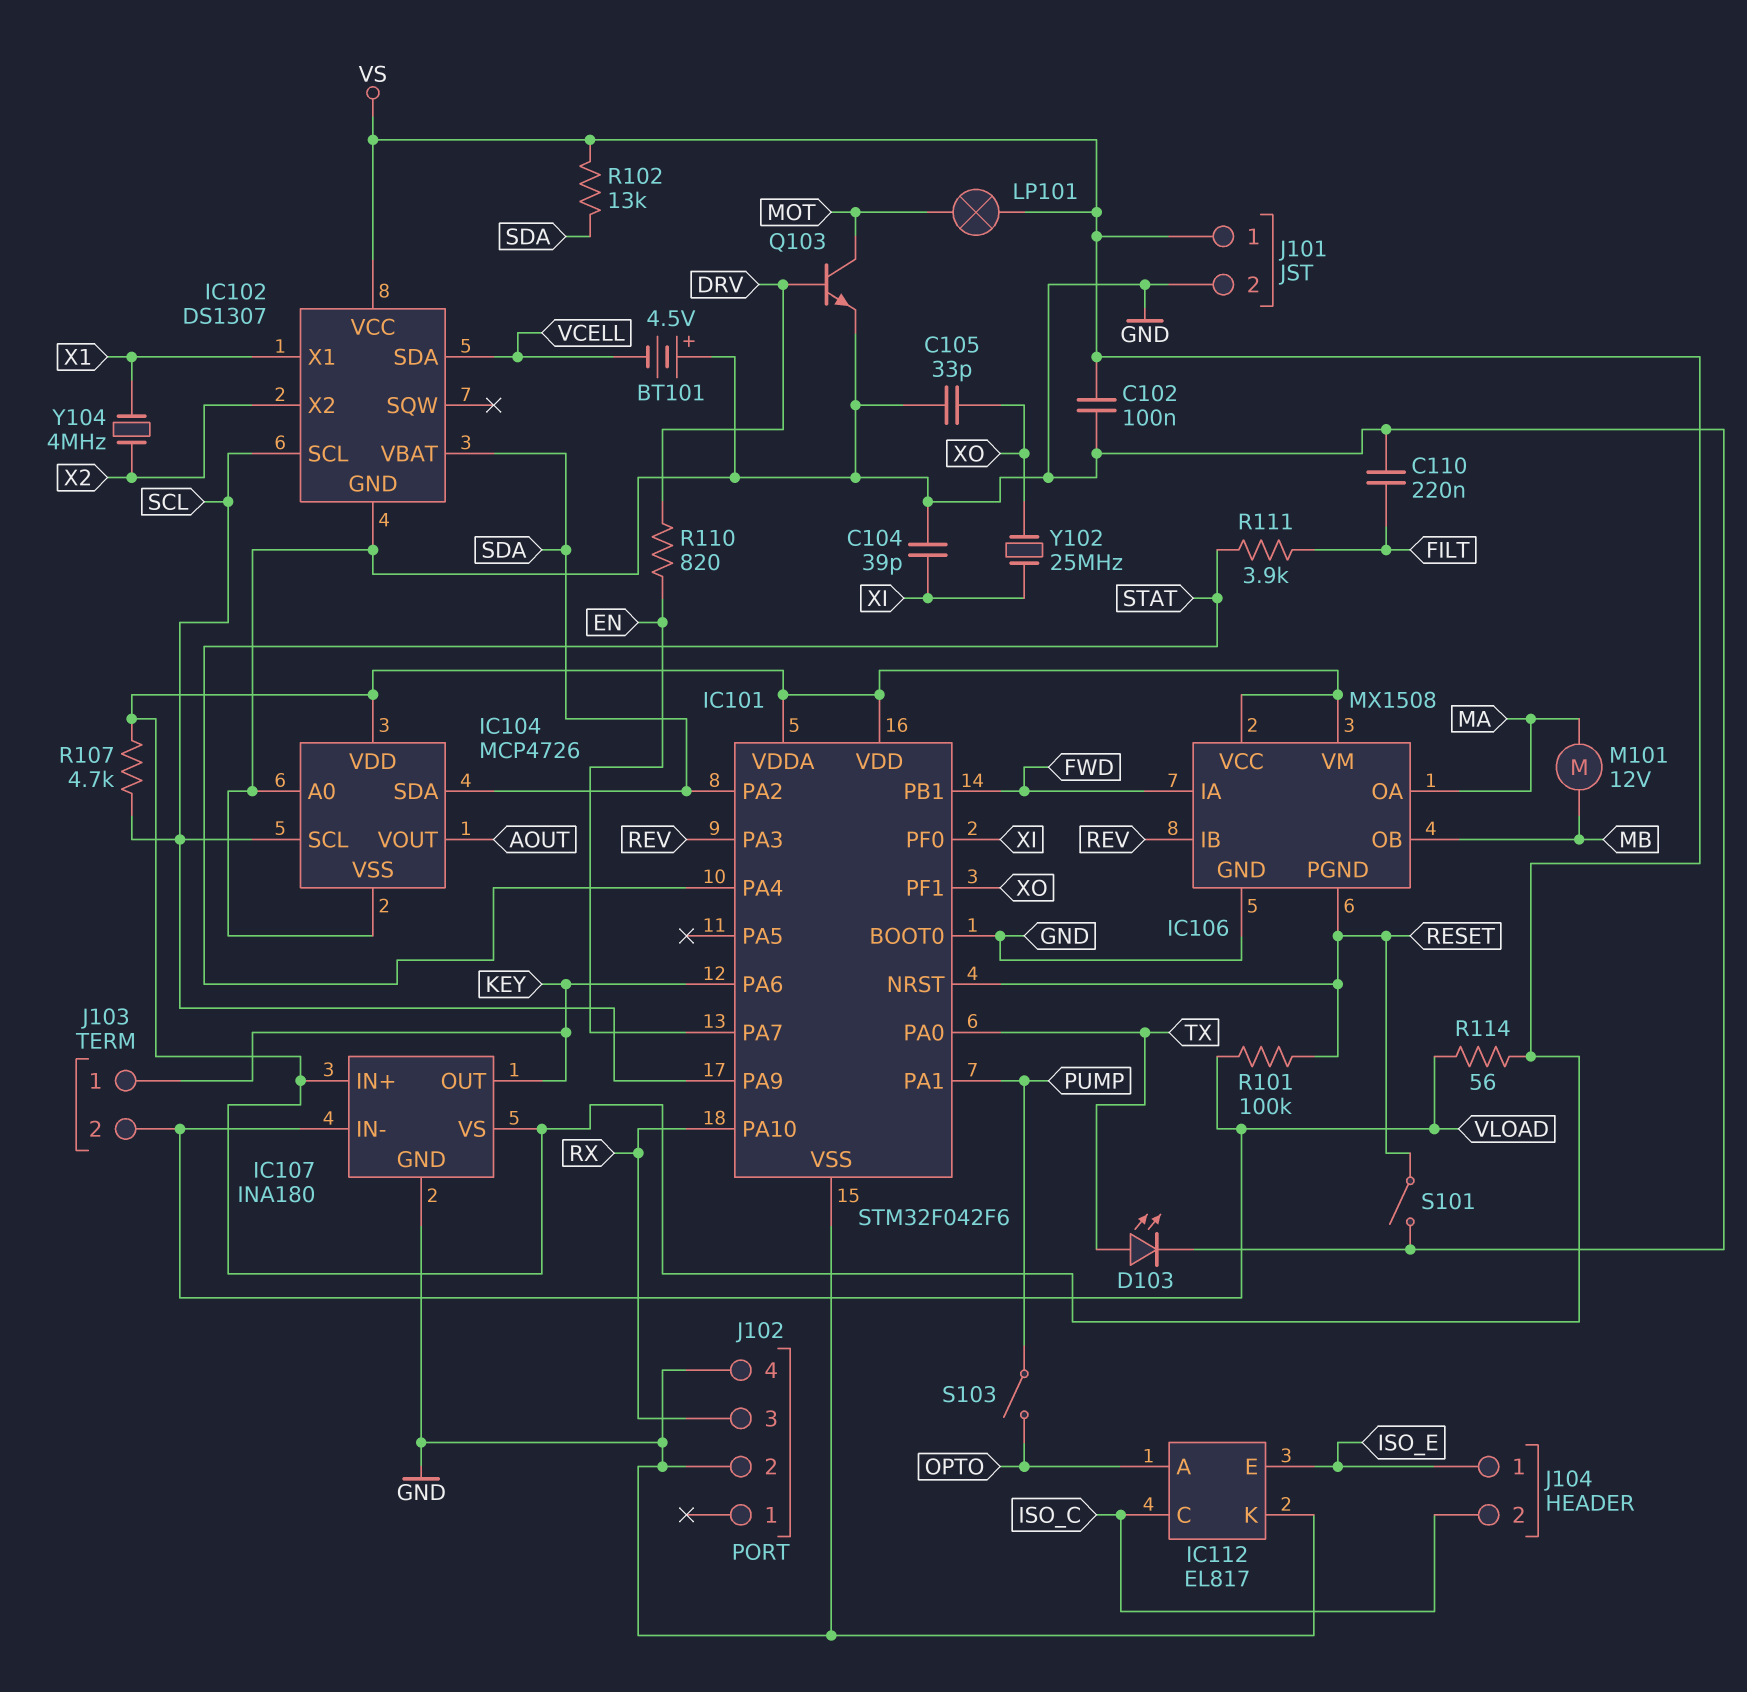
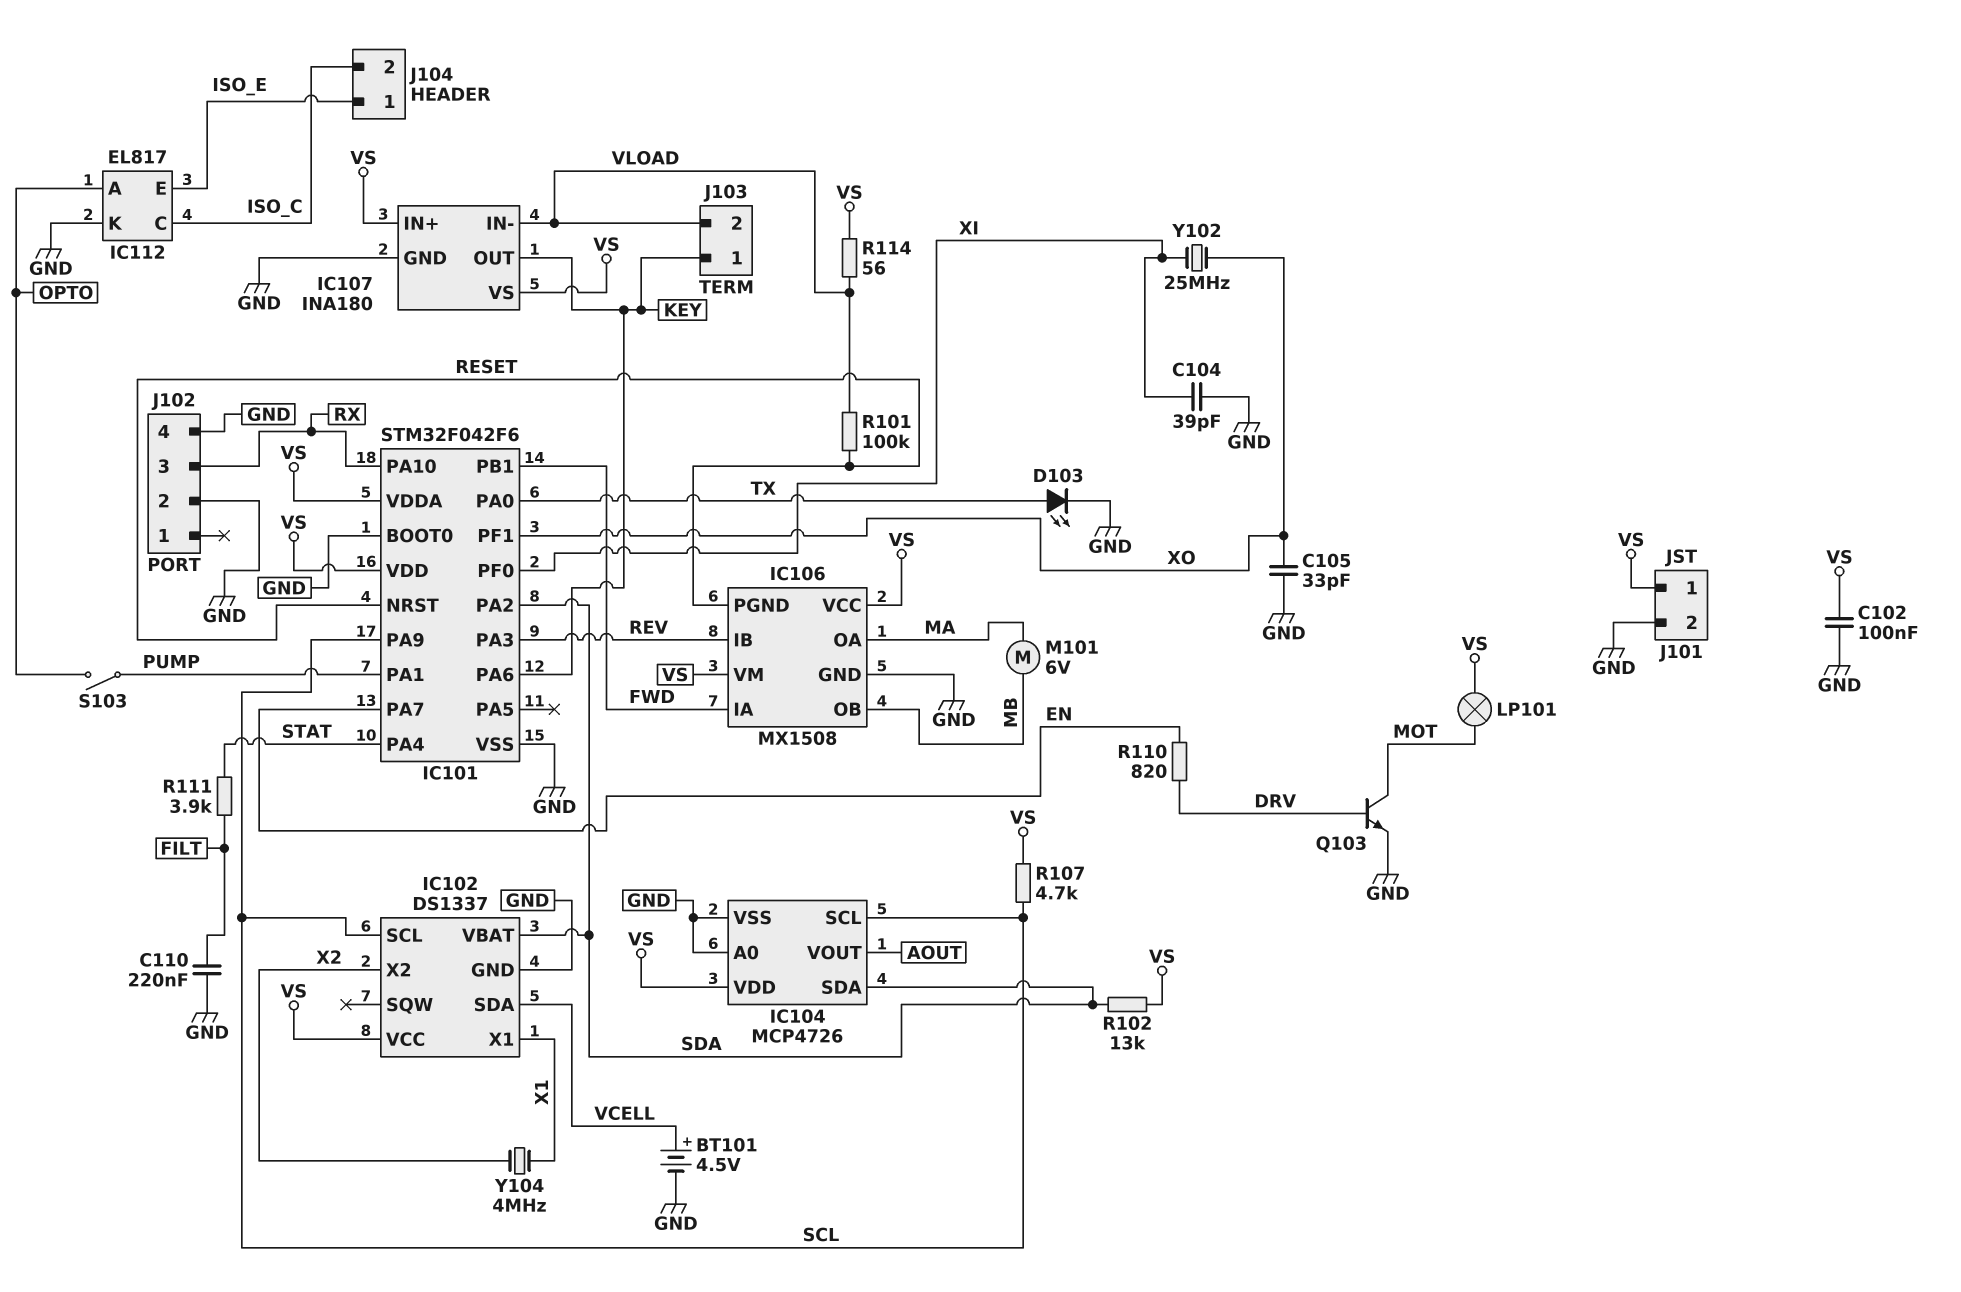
BT101: 4.5V (plus GND, minus VCELL) -> 4.5V (plus VCELL, minus GND)
IC102: DS1307 -> DS1337
M101: motor 12V (MA, MB) -> motor 6V (MA, MB)
S101: switch (GND, RESET) -> none

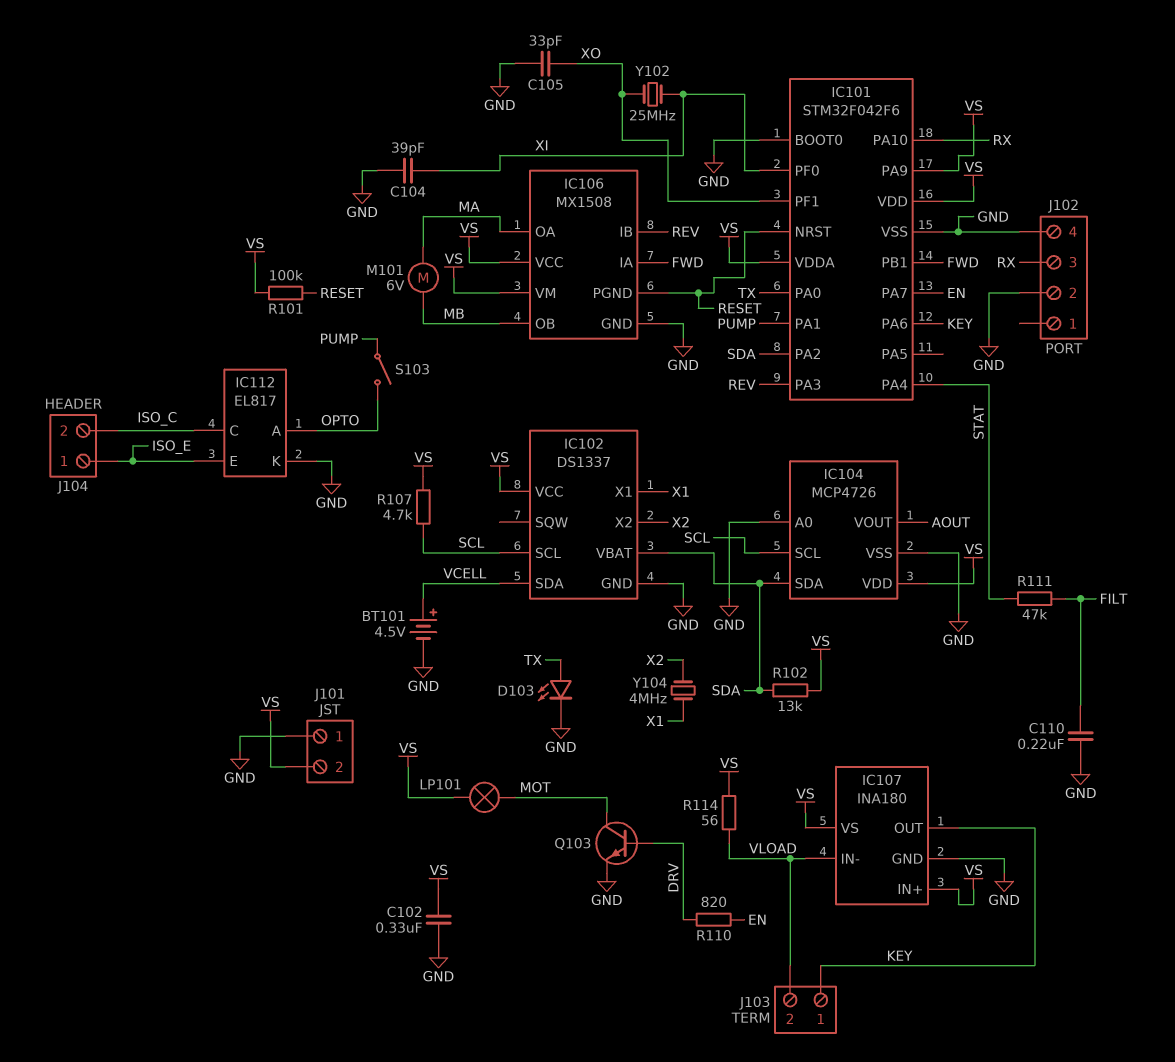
C102: 100nF (GND, VS) -> 330nF (GND, VS)
IC101 pin PA9: SCL -> VS
J101 pin 1: VS -> GND
J101 pin 2: GND -> VS
R101: 100k (RESET, VLOAD) -> 100k (RESET, VS)
R111: 3.9k (FILT, STAT) -> 47k (FILT, STAT)

